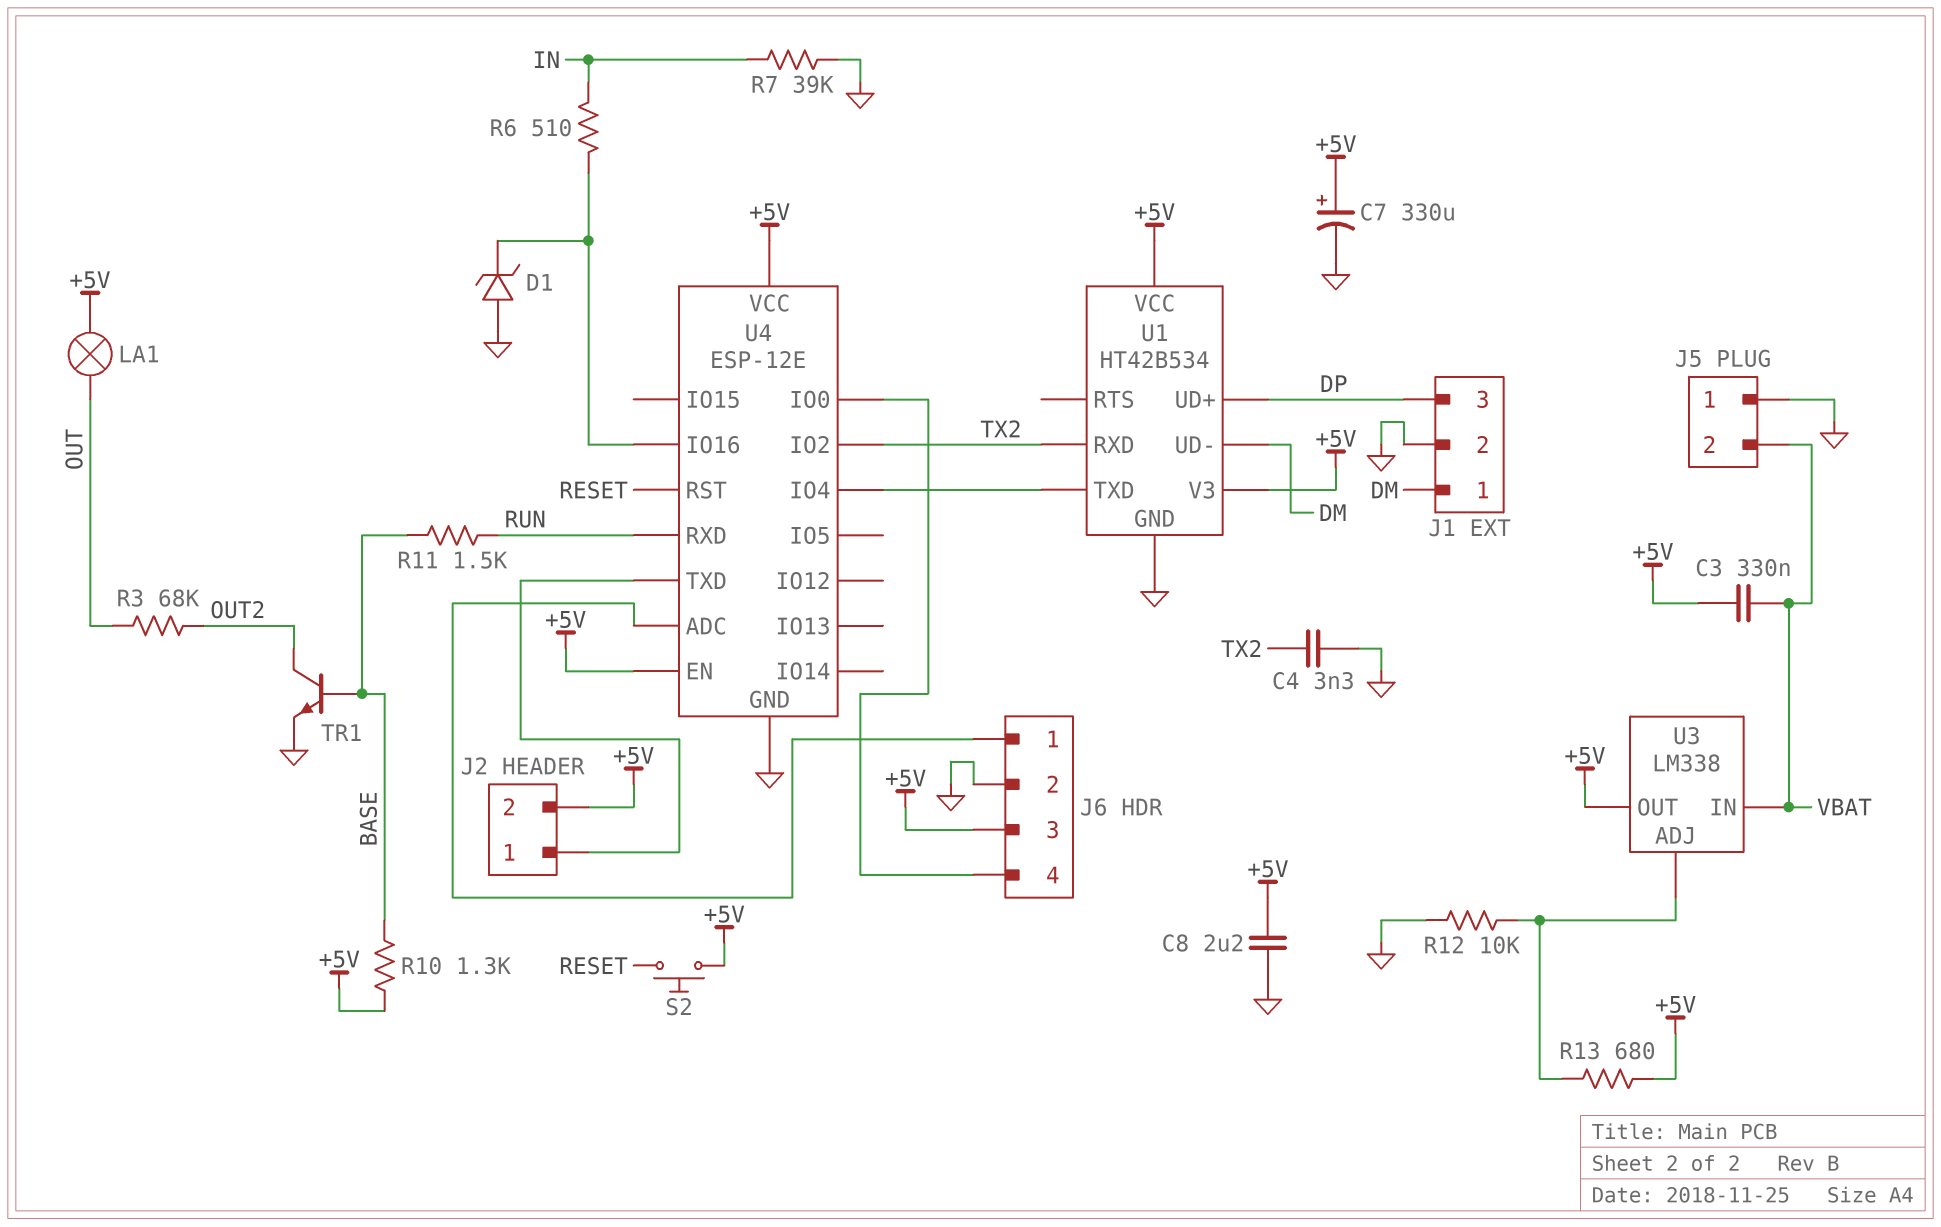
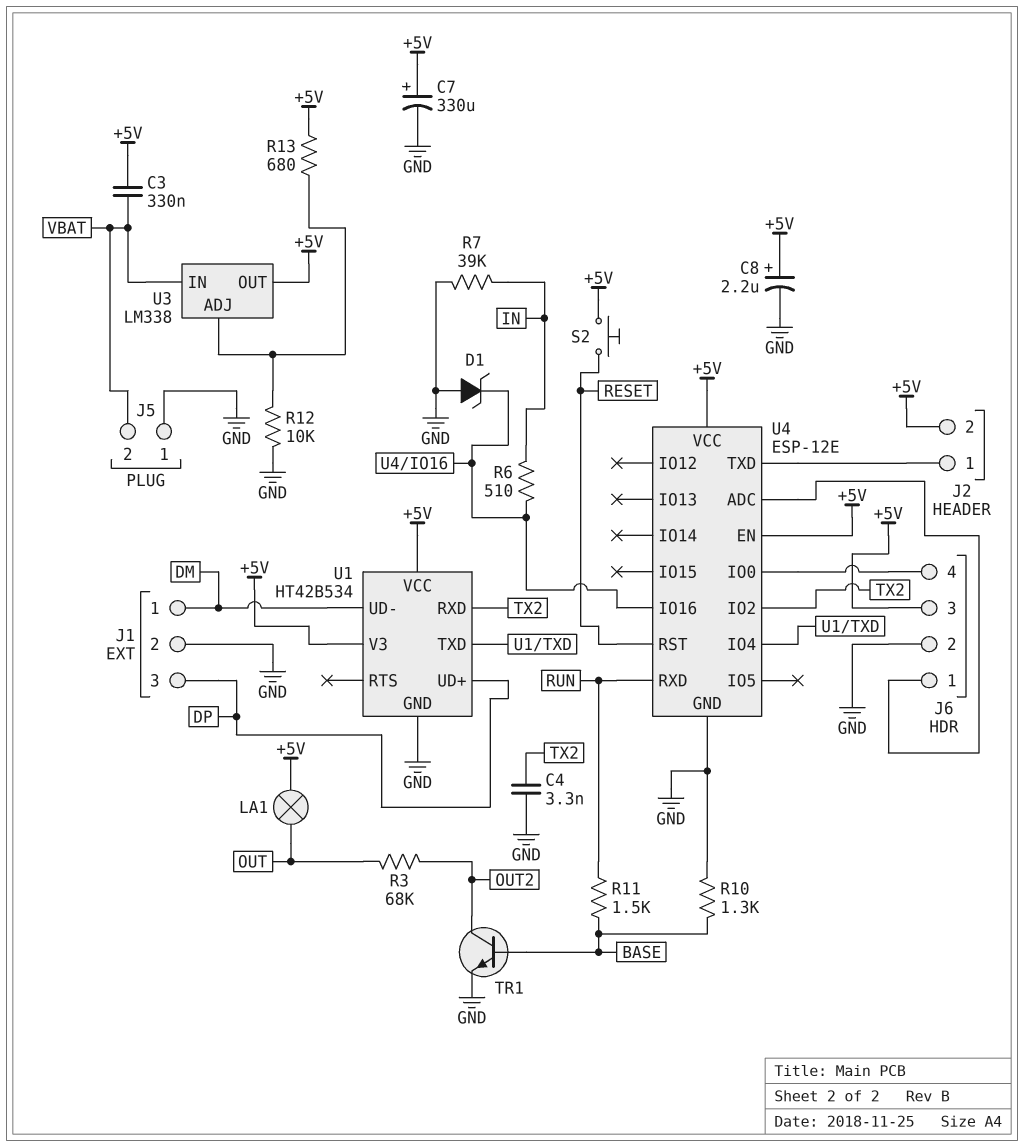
C8: 2.2uF (+5V, GND) -> 2.2uF (plus +5V, minus GND)
R10: 1.3k (+5V, BASE) -> 1.3k (BASE, GND)

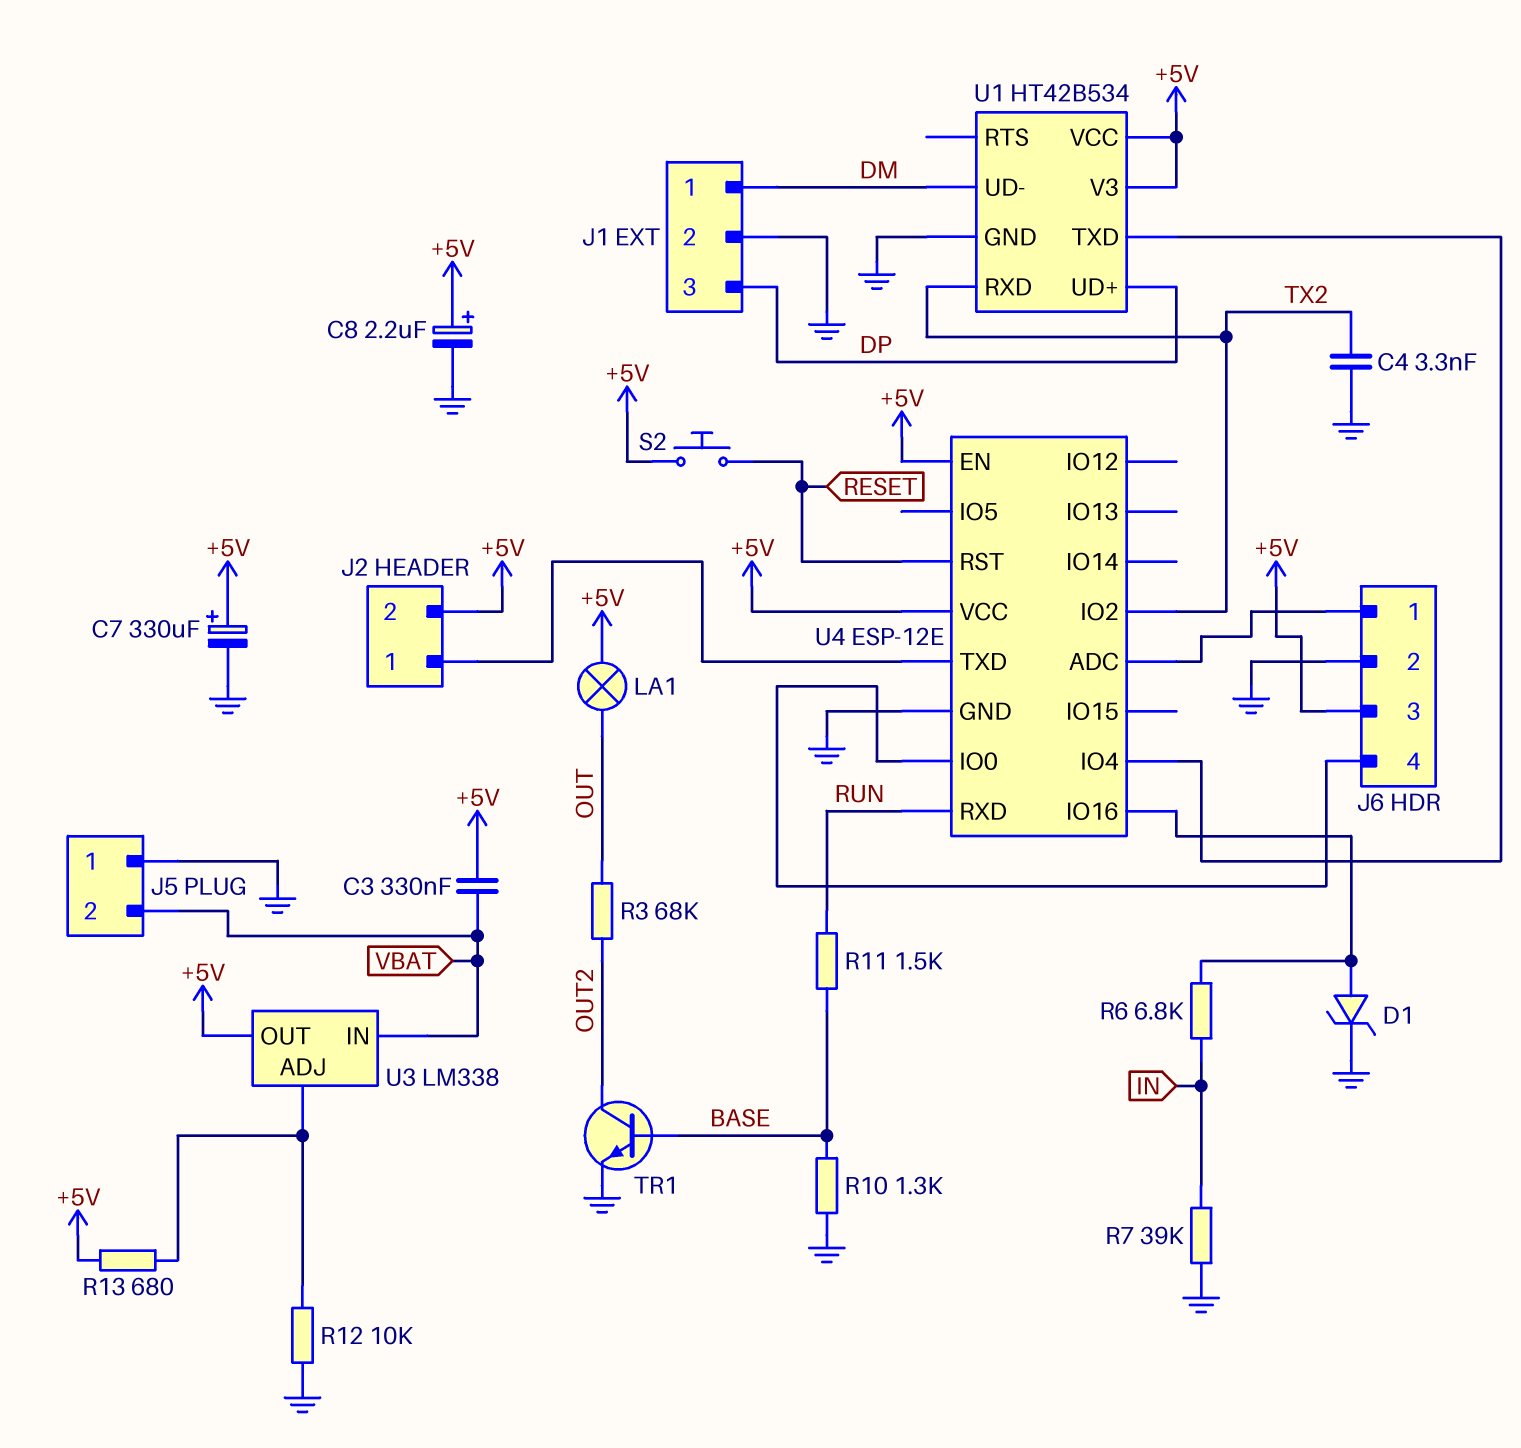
D1: zener (A GND, K U4/IO16) -> zener (A U4/IO16, K GND)
R6: 510 (IN, U4/IO16) -> 6.8k (IN, U4/IO16)

